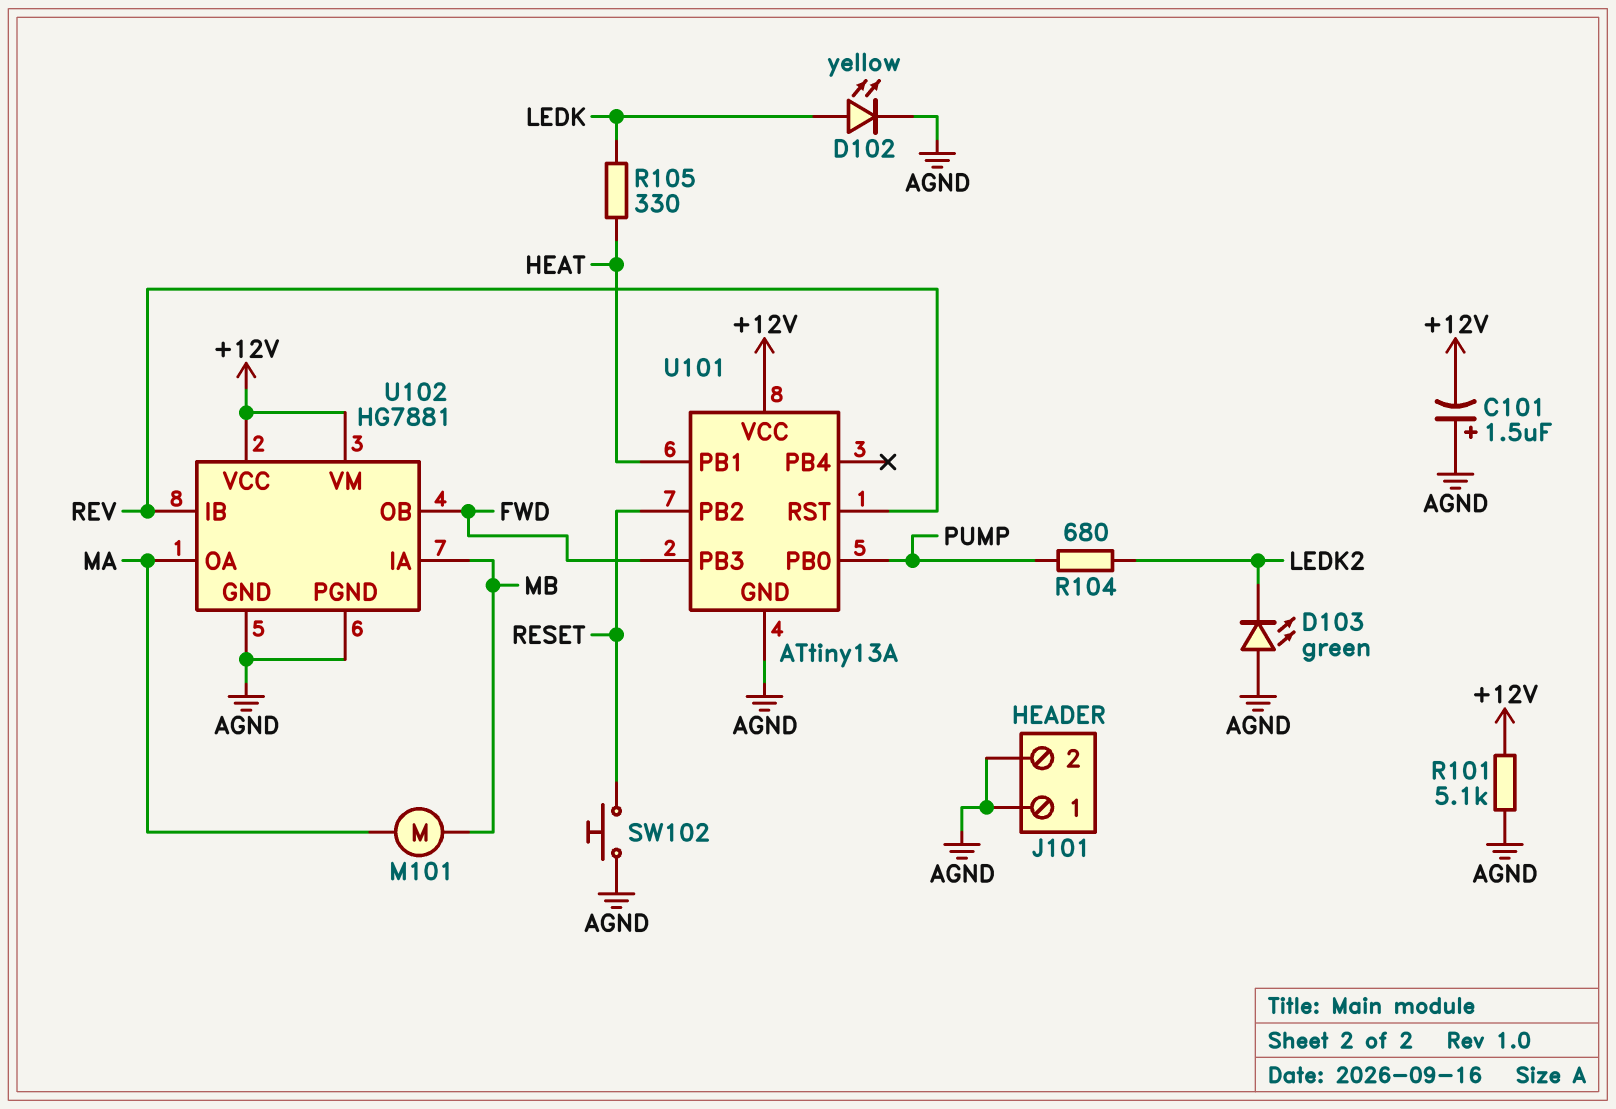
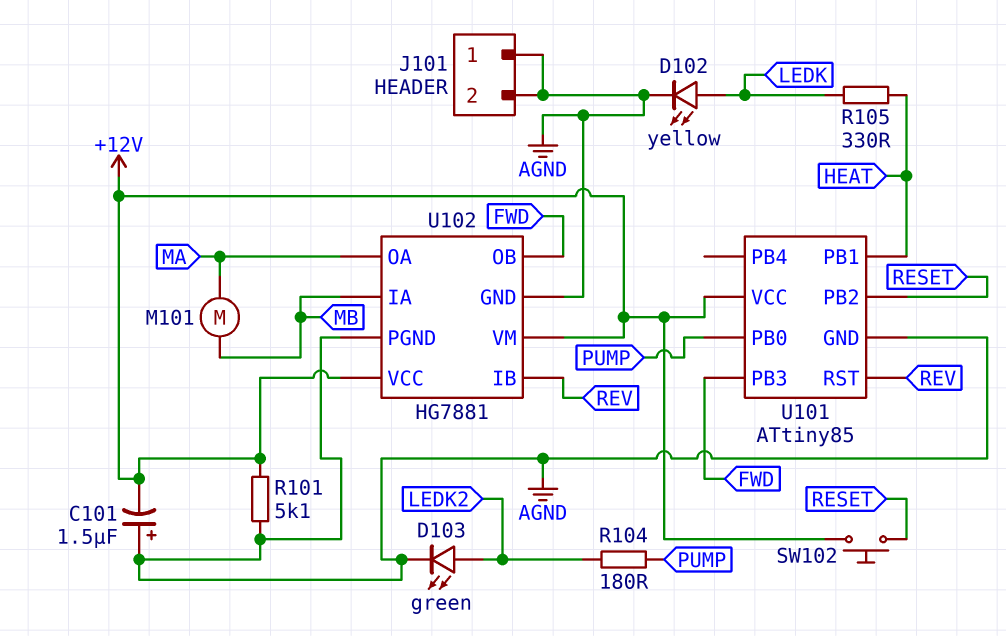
D103: LED green (A AGND, K LEDK2) -> LED green (A LEDK2, K AGND)
R104: 680 (LEDK2, PUMP) -> 180 (LEDK2, PUMP)
SW102: button (AGND, RESET) -> button (+12V, RESET)
U101: ATtiny13A -> ATtiny85

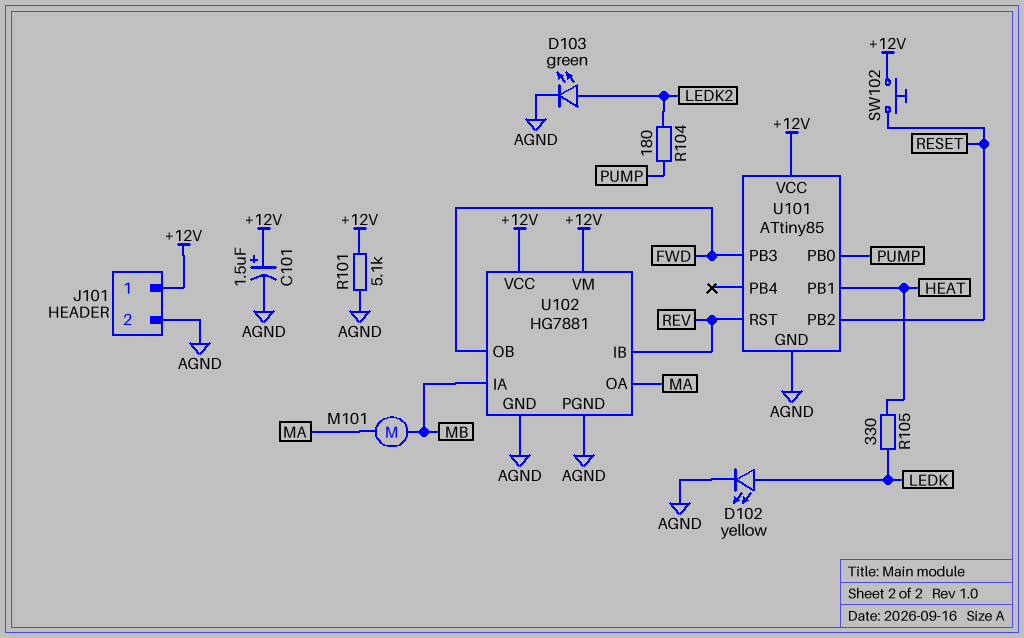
C101: 1.5uF (plus AGND, minus +12V) -> 1.5uF (plus +12V, minus AGND)
J101 pin 1: AGND -> +12V

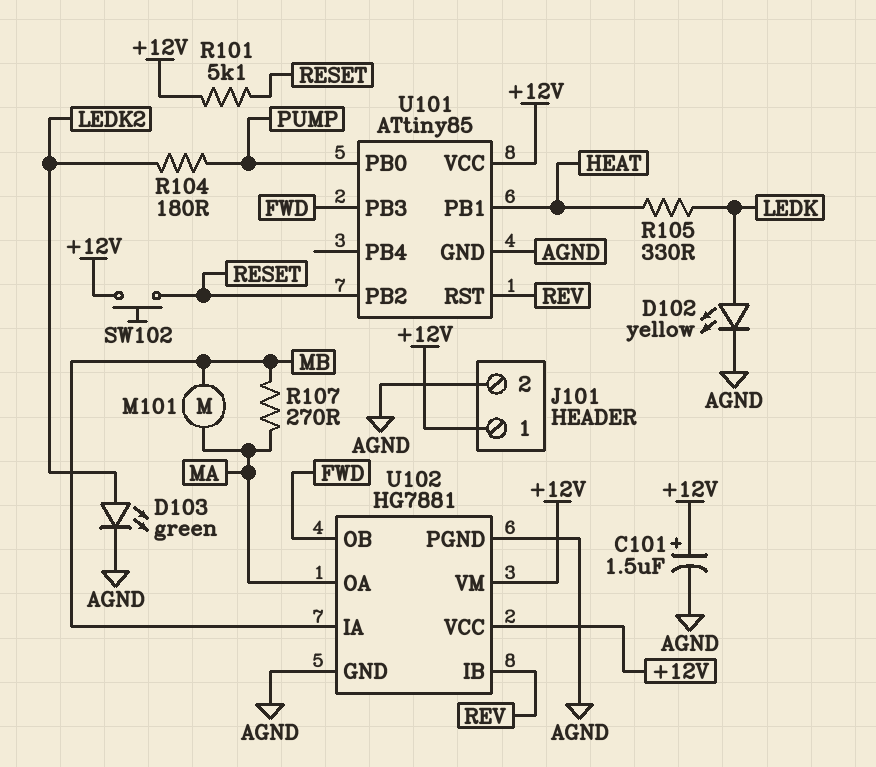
R101: 5.1k (+12V, AGND) -> 5.1k (+12V, RESET)
R107: none -> 270 (MA, MB)

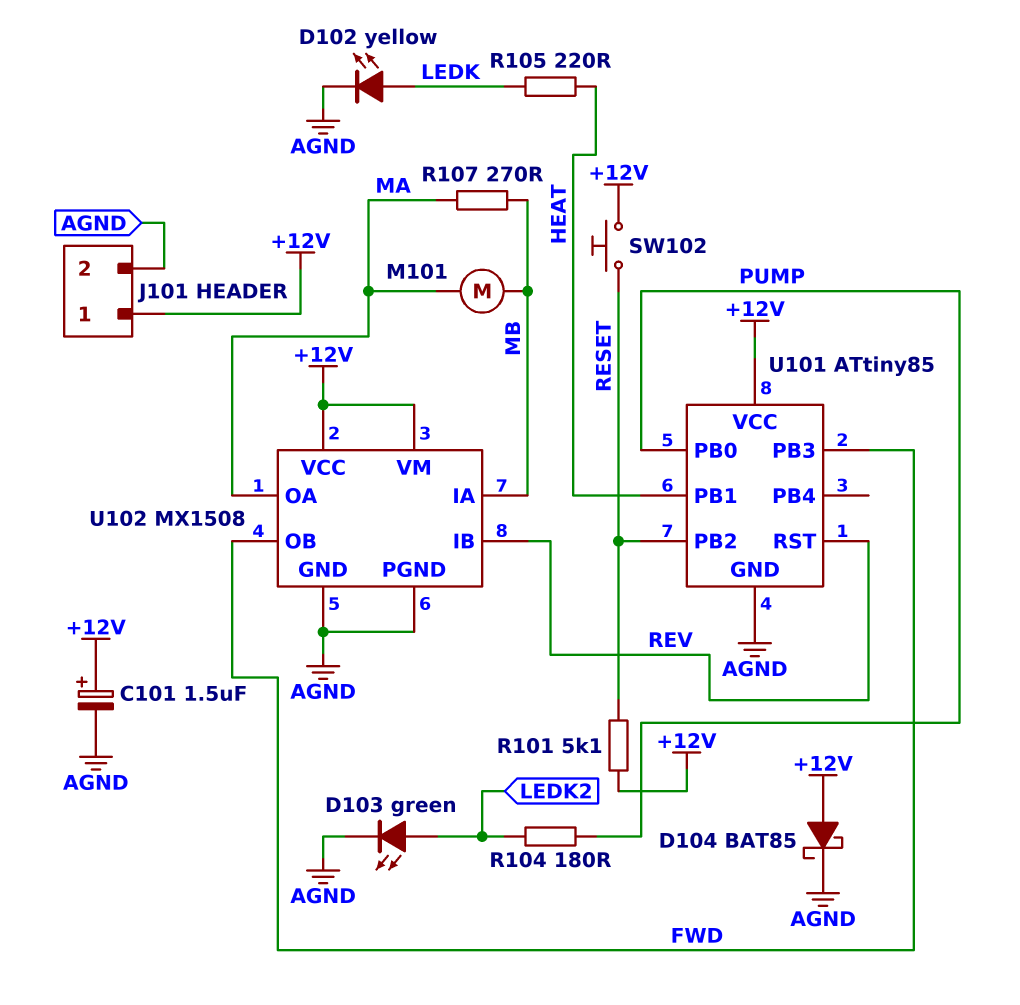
D104: none -> schottky BAT85 (A +12V, K AGND)
R105: 330 (HEAT, LEDK) -> 220 (HEAT, LEDK)
U102: HG7881 -> MX1508

